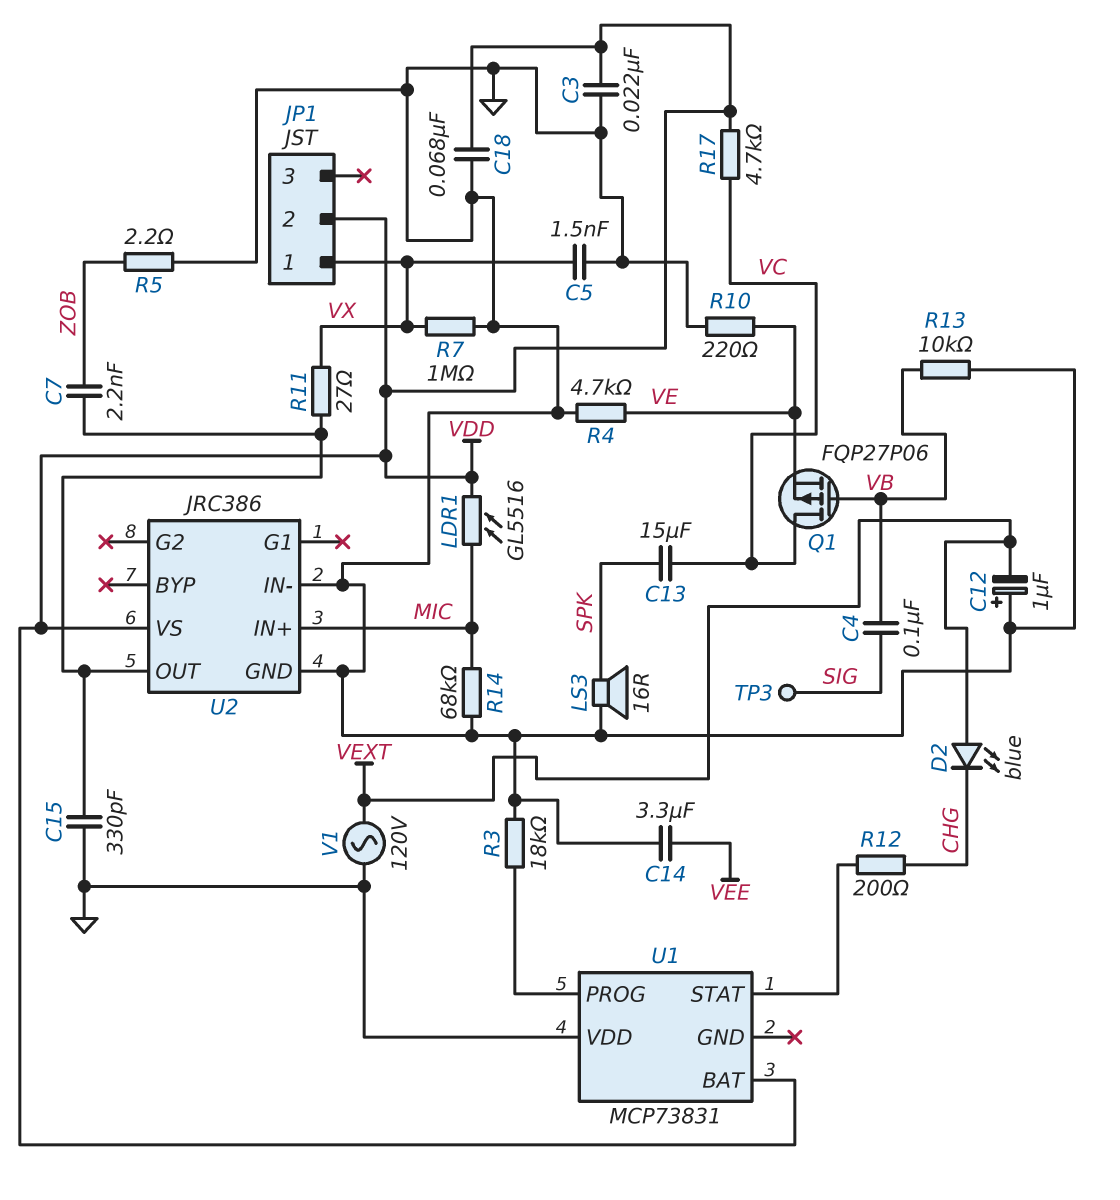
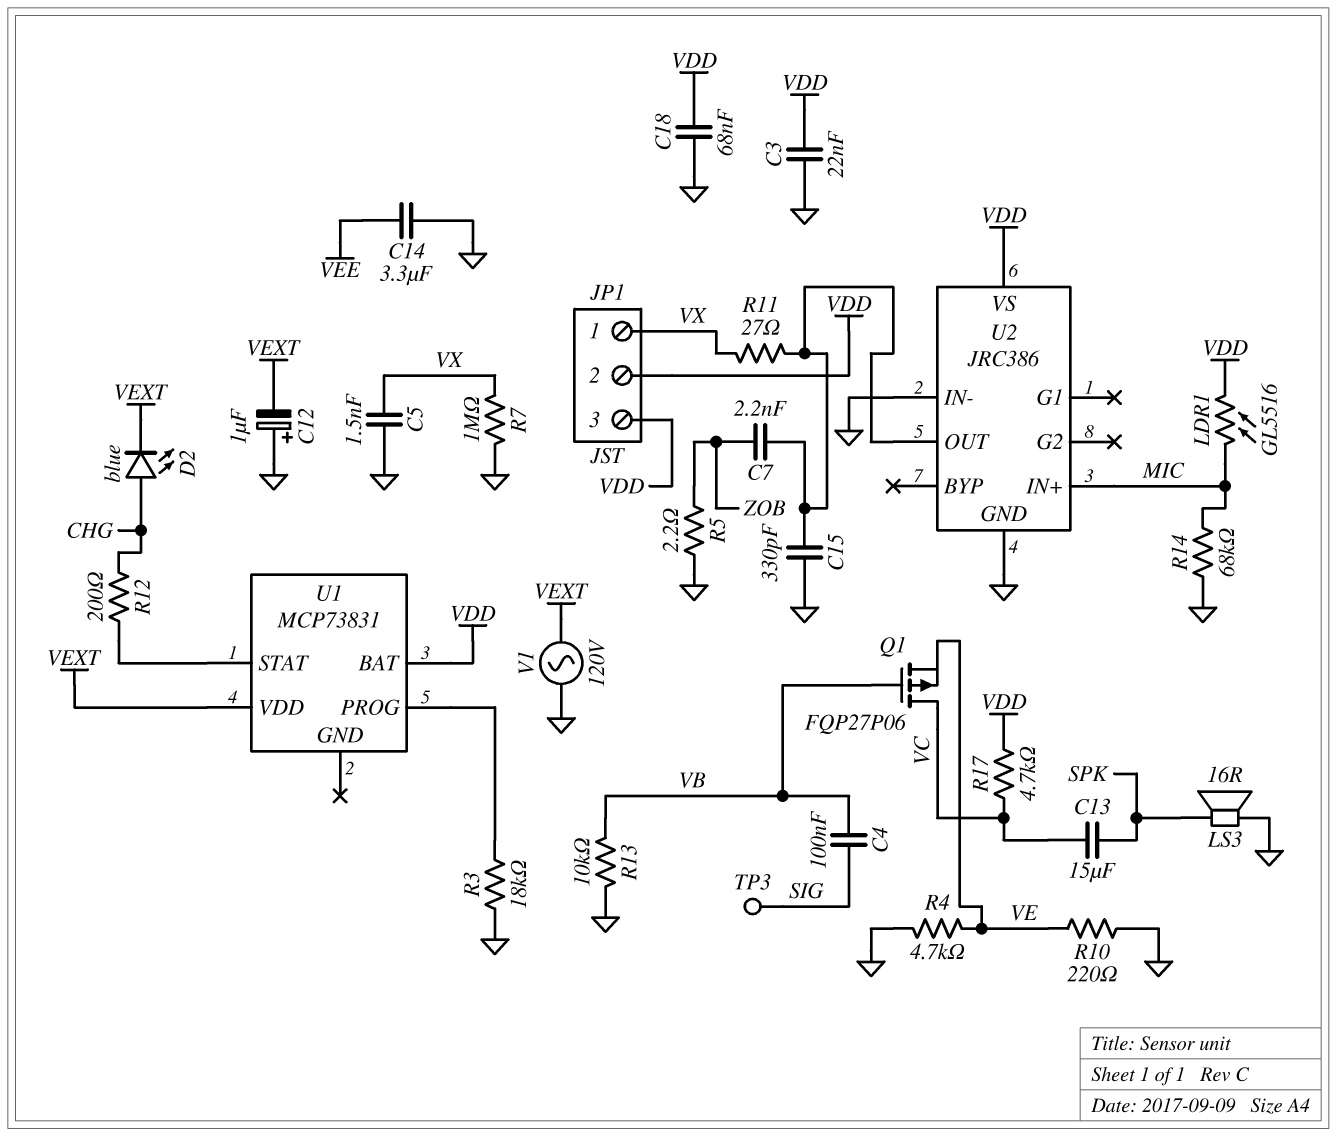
D2: LED blue (A VEXT, K CHG) -> LED blue (A CHG, K VEXT)
JP1 pin 3: none -> VDD
U1 pin VDD: GND -> VEXT

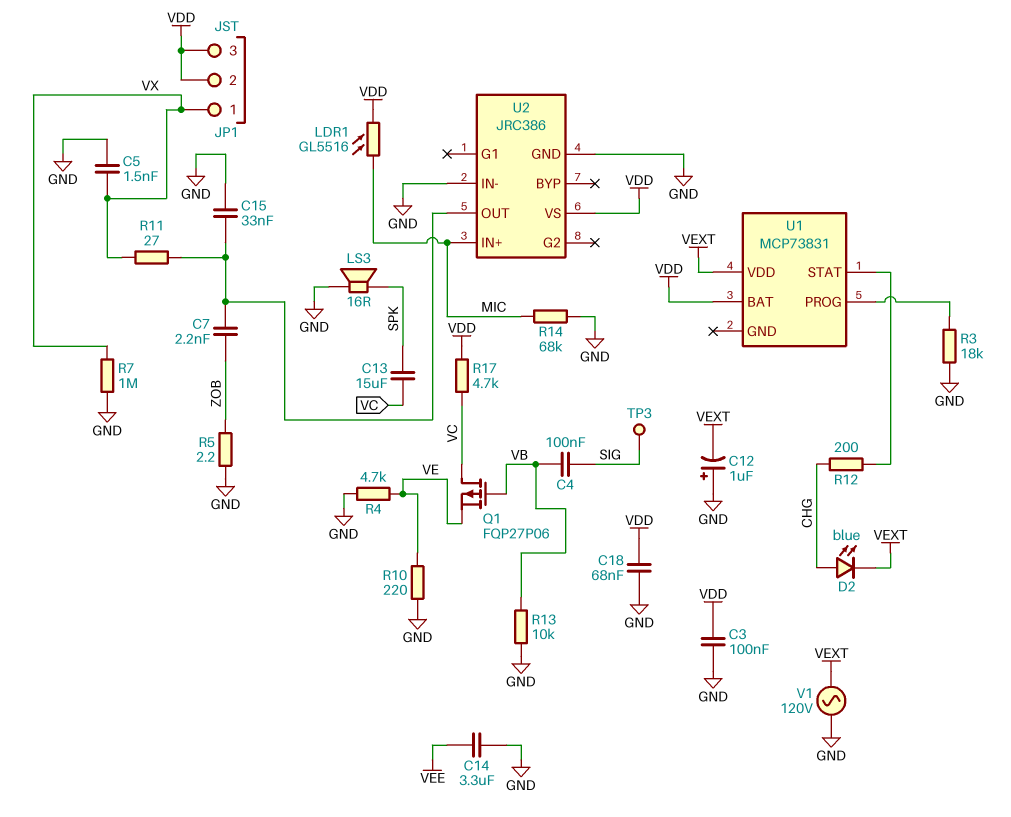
C3: 22nF (GND, VDD) -> 100nF (GND, VDD)
C15: 330pF (GND, U2/OUT) -> 33nF (GND, U2/OUT)

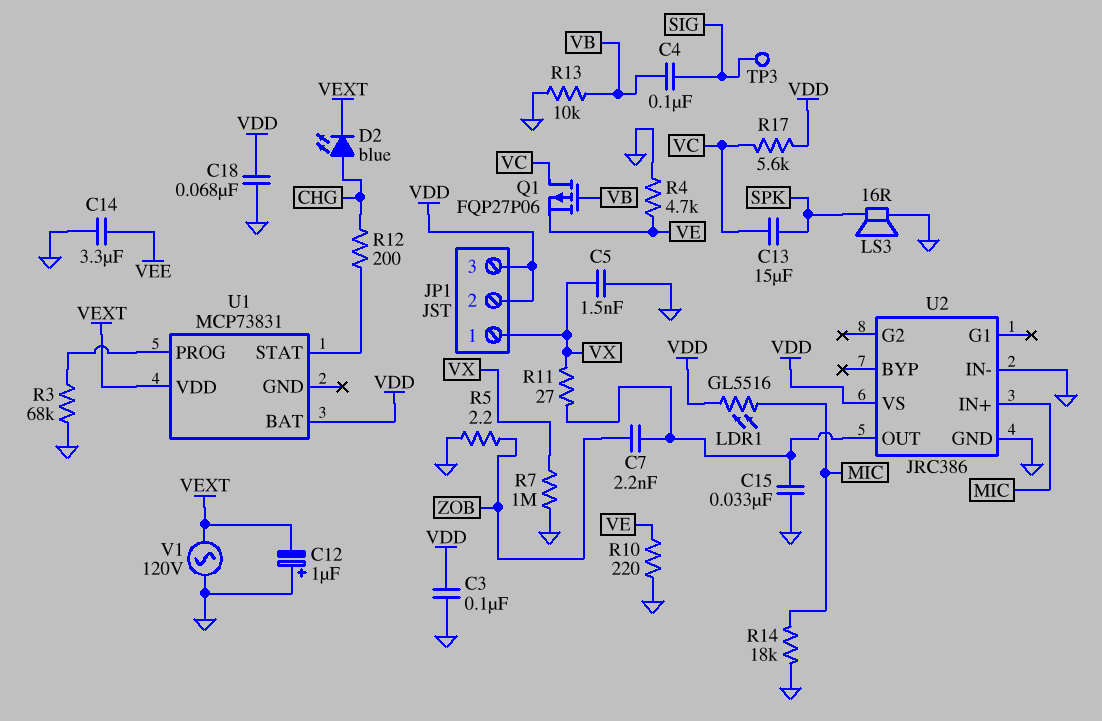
R3: 18k (GND, U1/PROG) -> 68k (GND, U1/PROG)
R14: 68k (GND, MIC) -> 18k (GND, MIC)
R17: 4.7k (VC, VDD) -> 5.6k (VC, VDD)

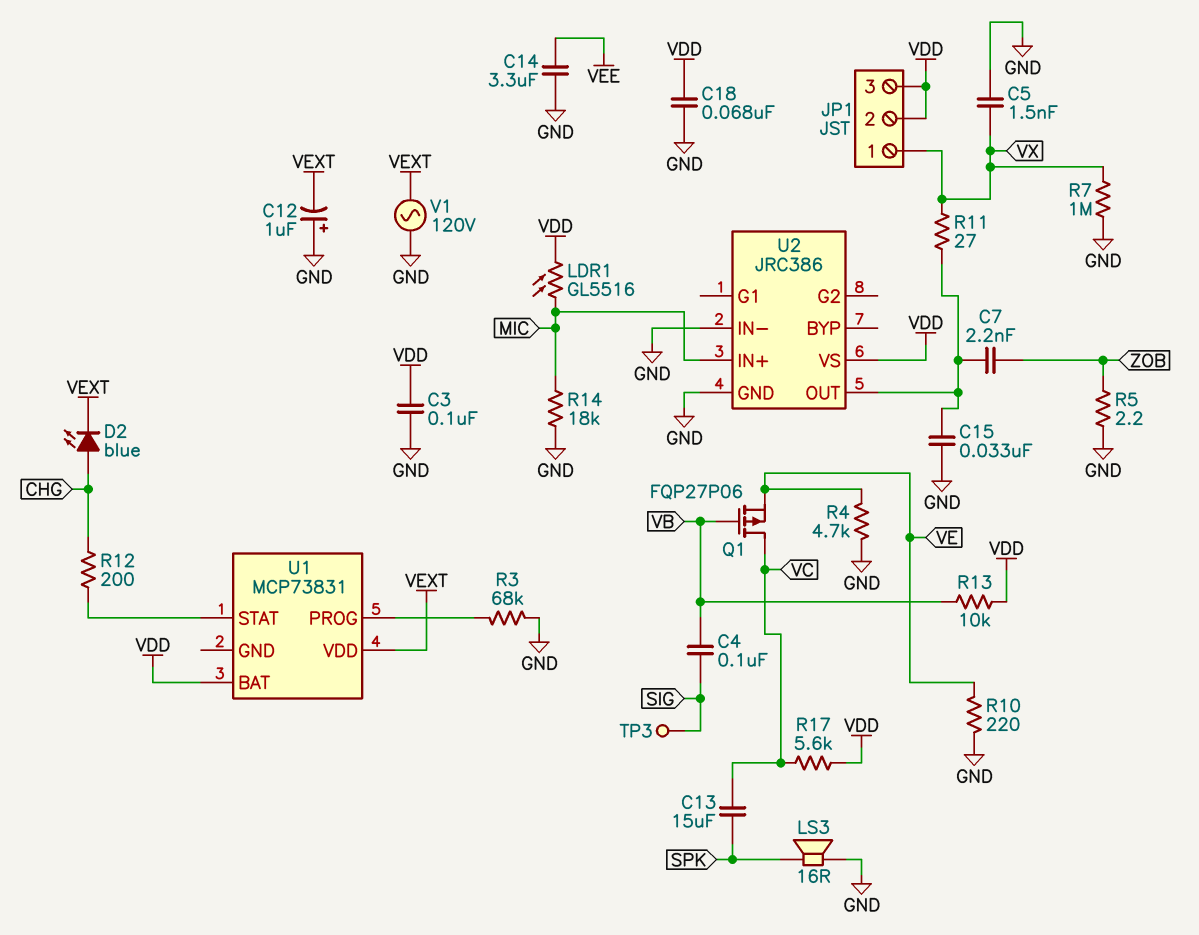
R13: 10k (GND, VB) -> 10k (VB, VDD)

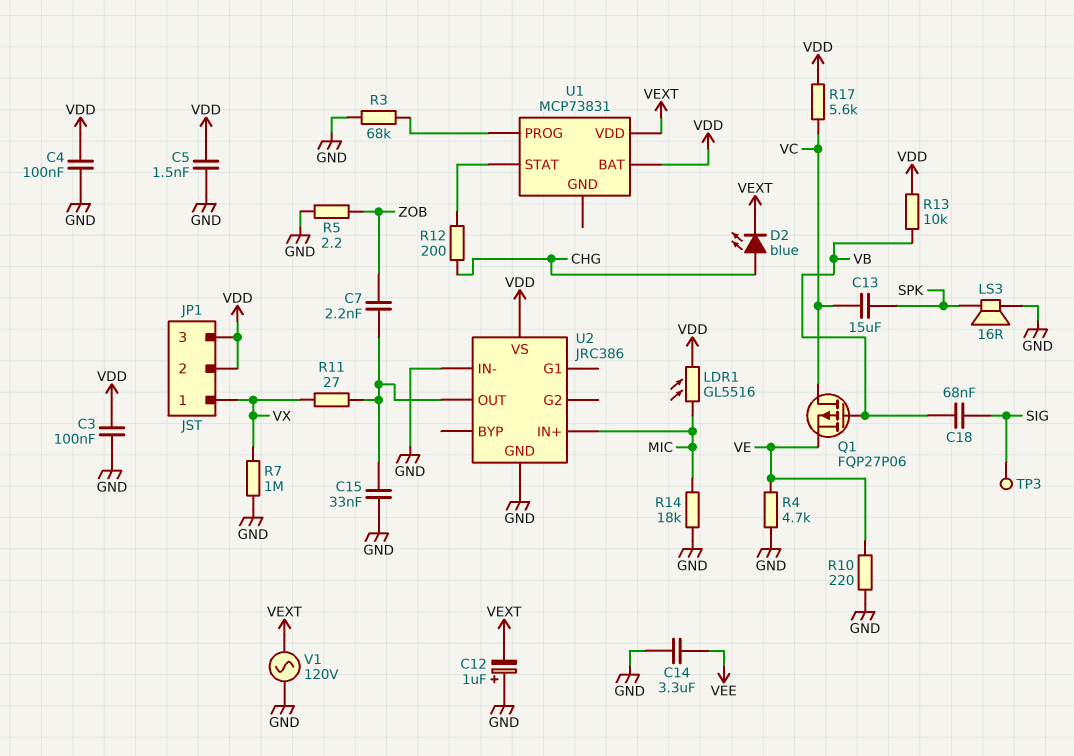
C4: 100nF (SIG, VB) -> 100nF (GND, VDD)
C5: 1.5nF (GND, VX) -> 1.5nF (GND, VDD)
C18: 68nF (GND, VDD) -> 68nF (SIG, VB)

